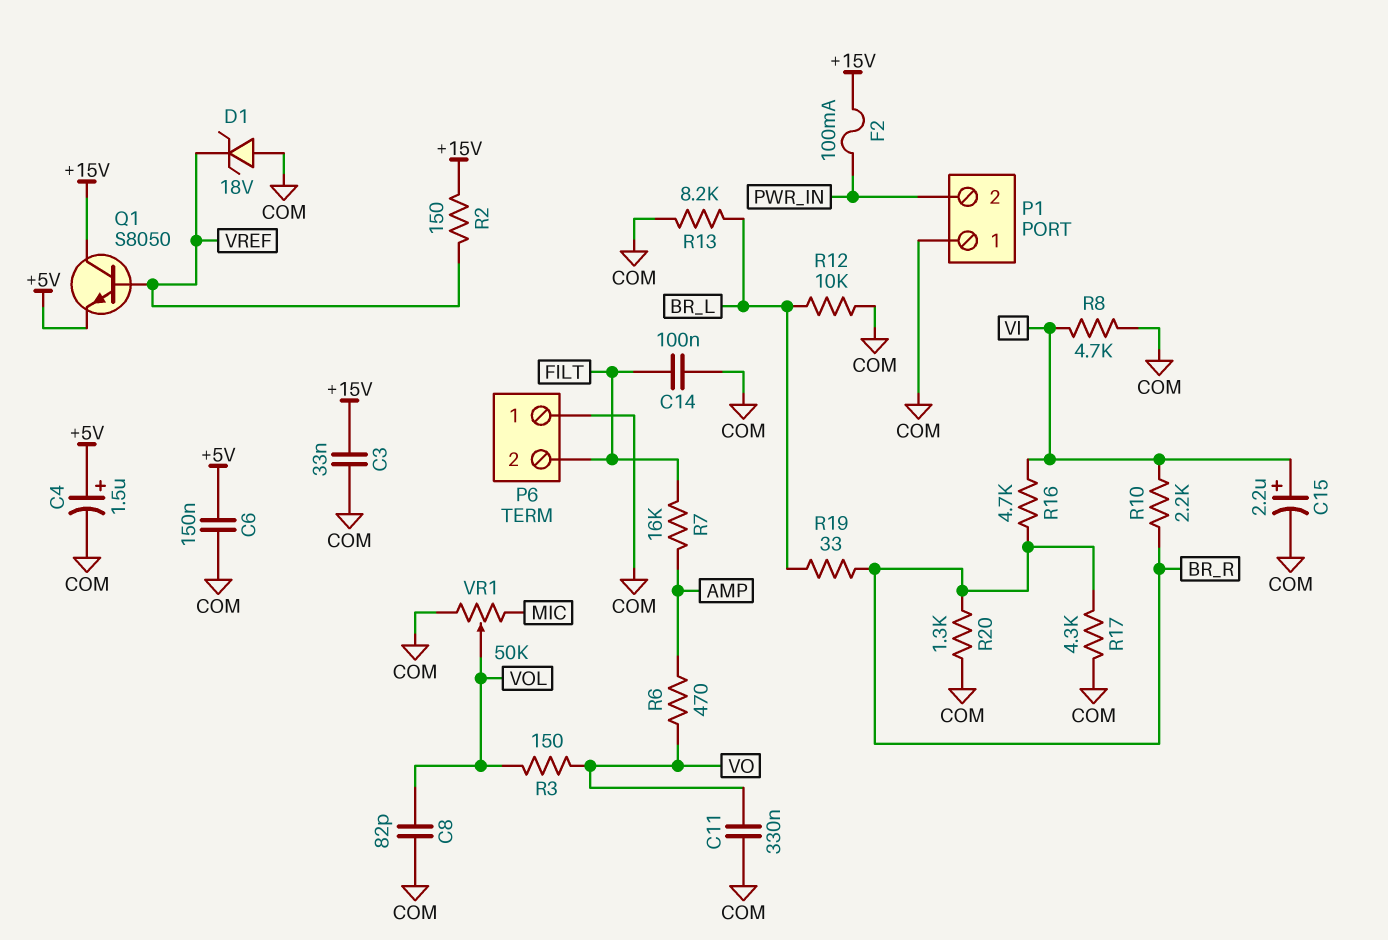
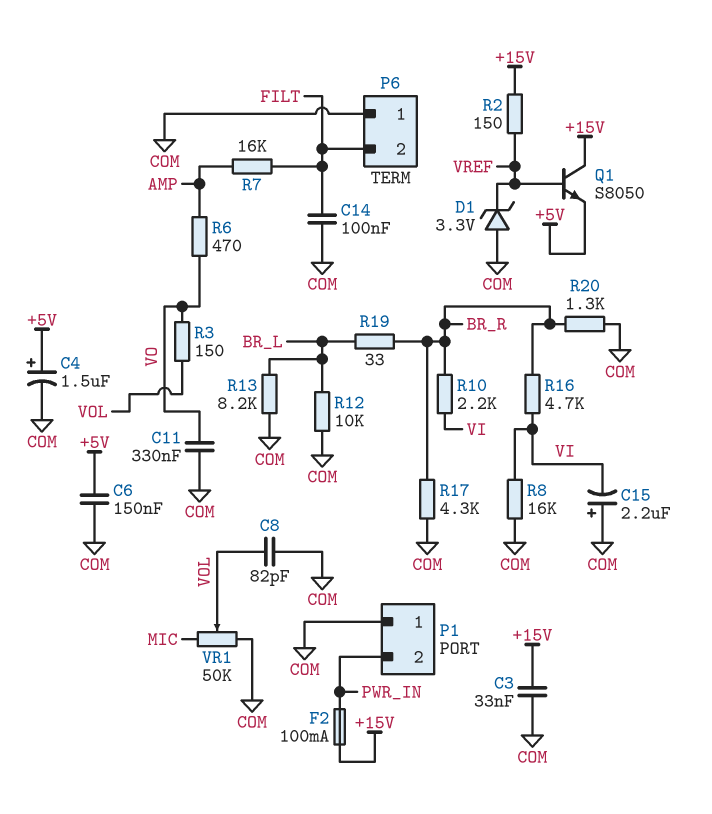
C15: 2.2uF (plus VI, minus COM) -> 2.2uF (plus COM, minus VI)
D1: zener 18V (A COM, K VREF) -> zener 3.3V (A COM, K VREF)
R8: 4.7k (COM, VI) -> 16k (COM, VI)

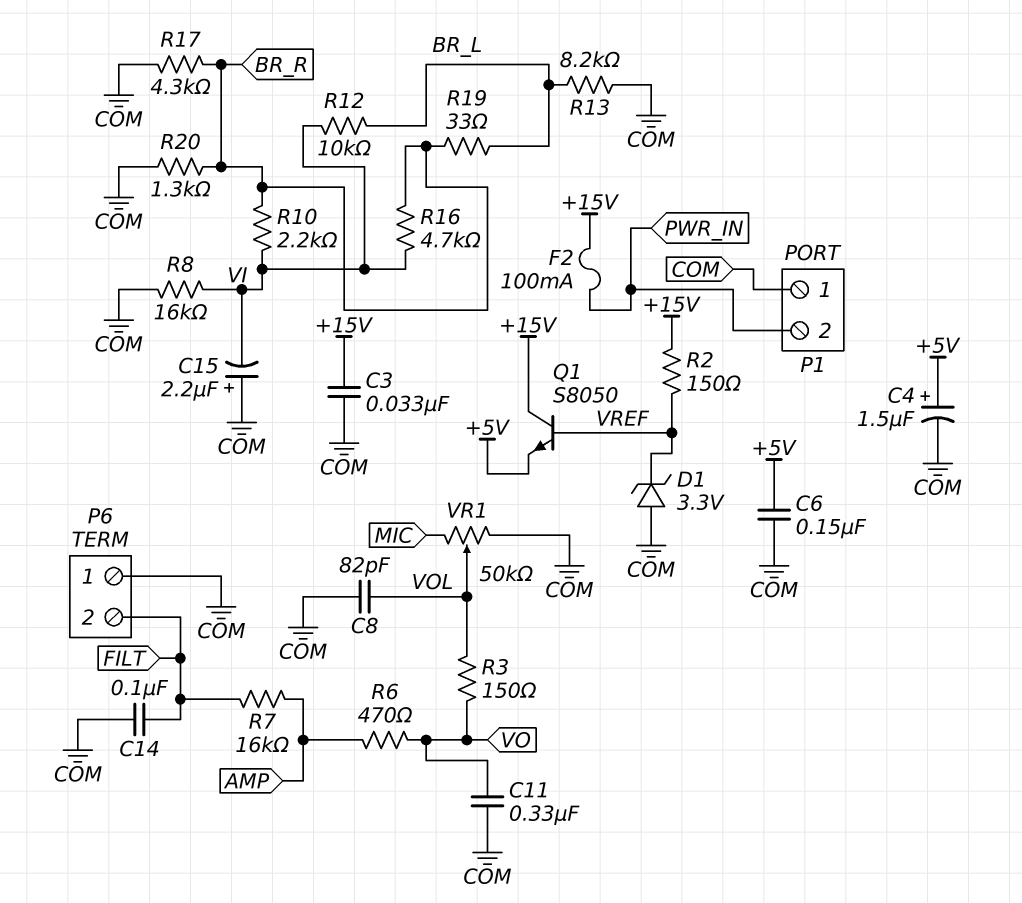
R12: 10k (BR_L, COM) -> 10k (BR_L, VI)

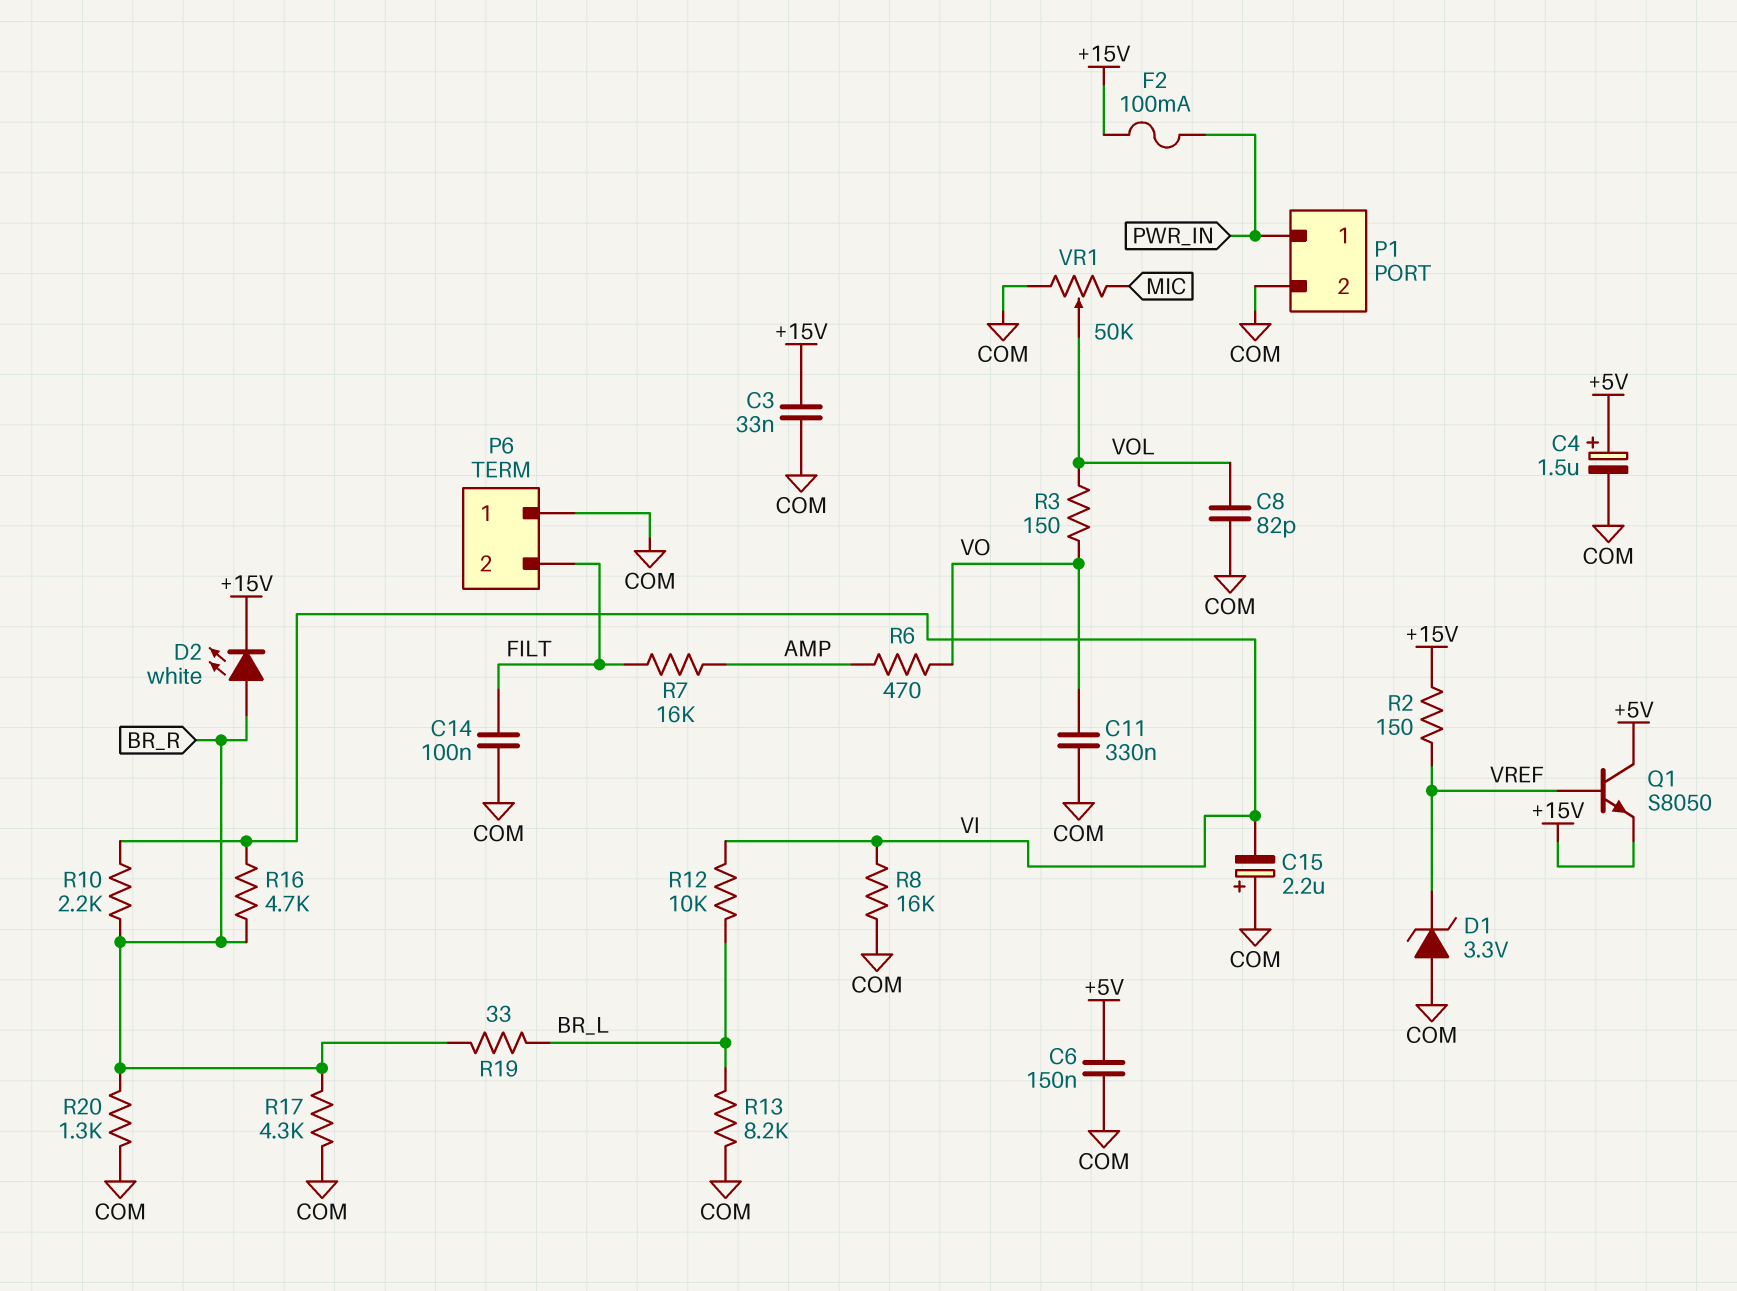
D2: none -> LED white (A BR_R, K +15V)
P1 pin 1: COM -> PWR_IN
P1 pin 2: PWR_IN -> COM
Q1: NPN S8050 (B VREF, C +15V, E +5V) -> NPN S8050 (B VREF, C +5V, E +15V)

